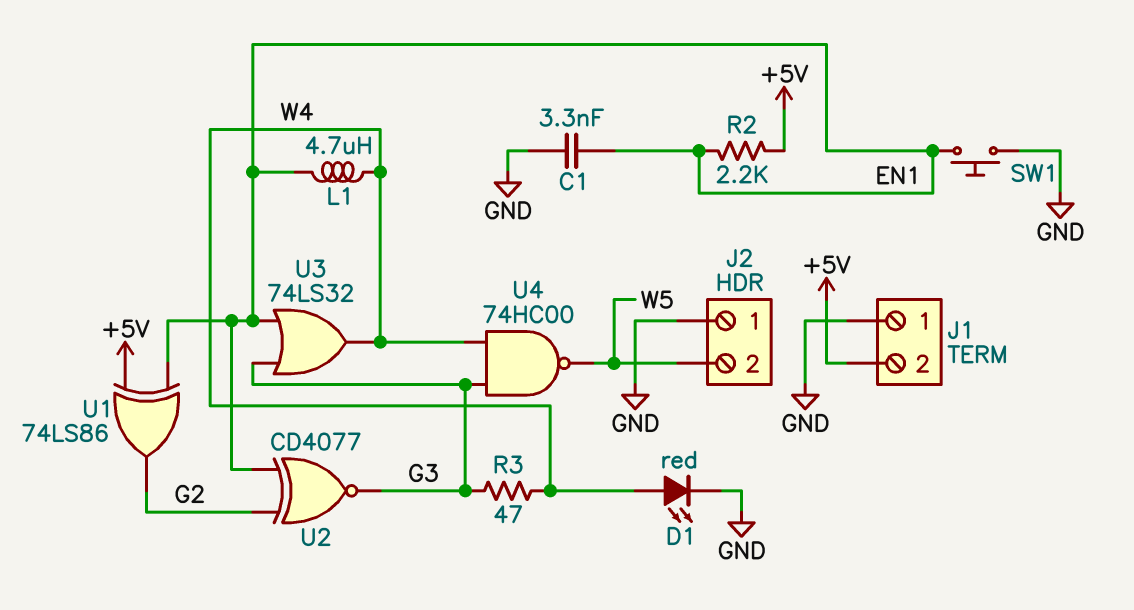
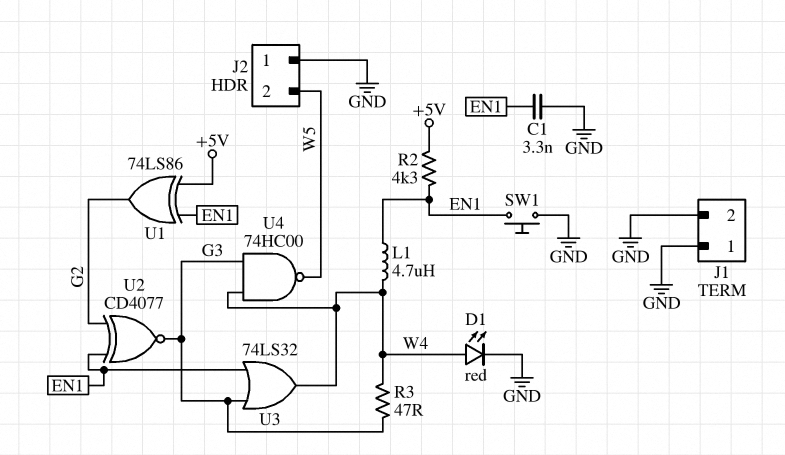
J1 pin 2: +5V -> GND
R2: 2.2k (+5V, EN1) -> 4.3k (+5V, EN1)

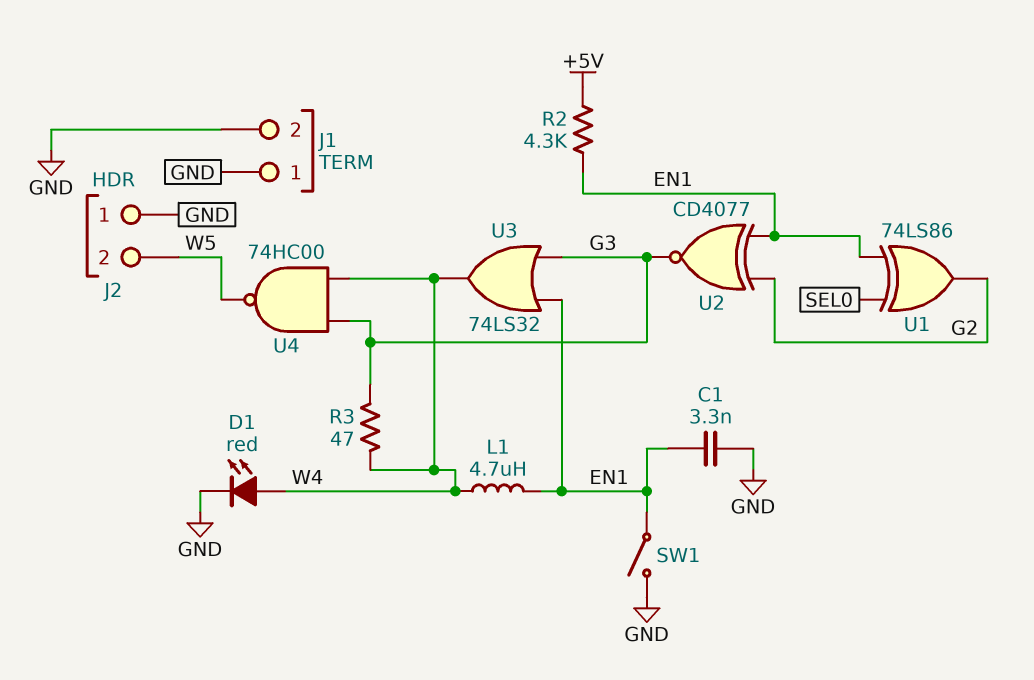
SW1: button (EN1, GND) -> switch (EN1, GND)
U1: XOR 74LS86 (in +5V, in EN1, out G2) -> XOR 74LS86 (in EN1, in SEL0, out G2)

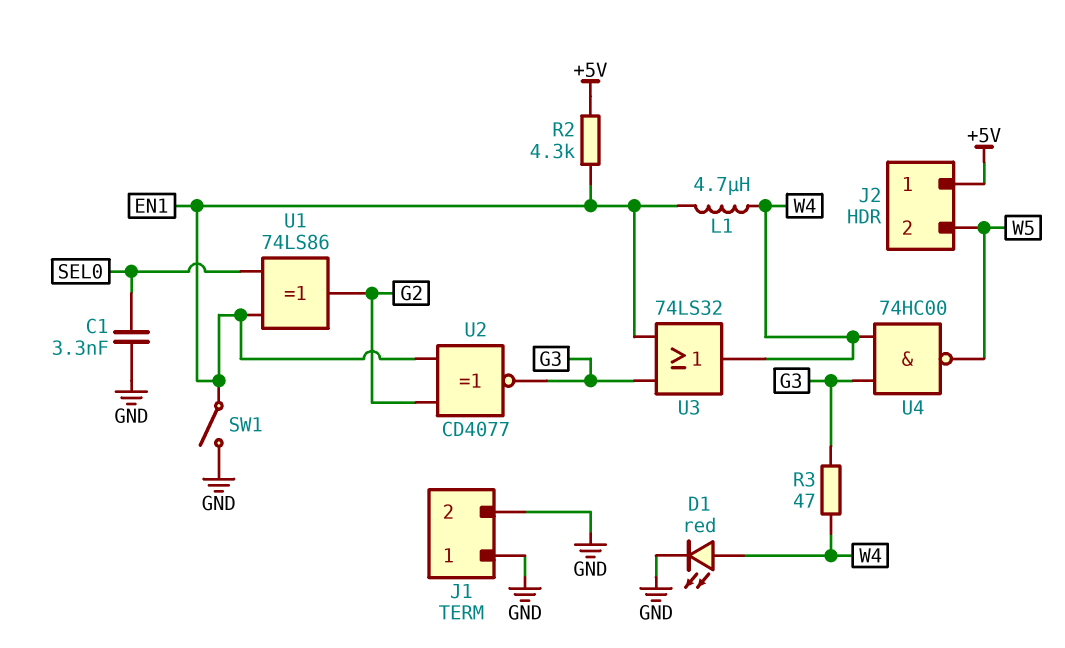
C1: 3.3nF (EN1, GND) -> 3.3nF (GND, SEL0)
J2 pin 1: GND -> +5V

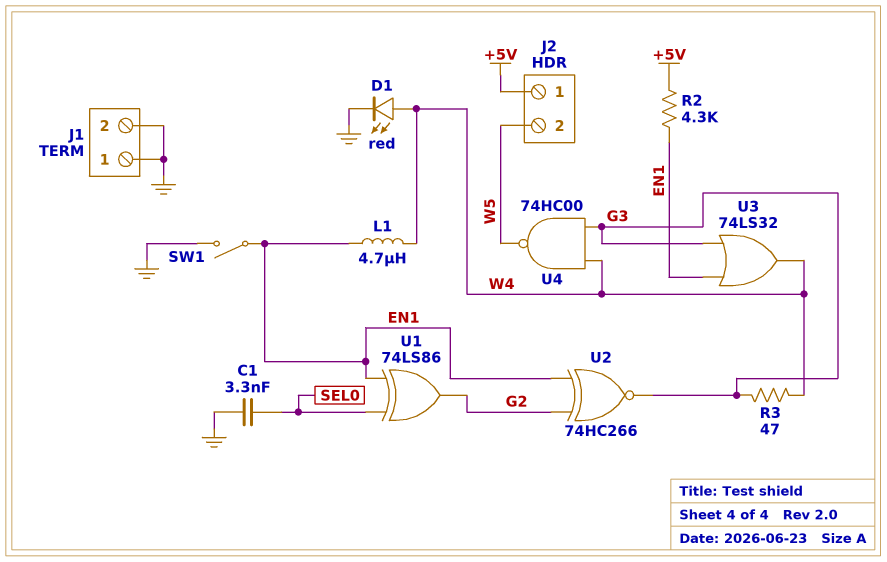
U2: XNOR CD4077 (in EN1, in G2, out G3) -> XNOR 74HC266 (in EN1, in G2, out G3)

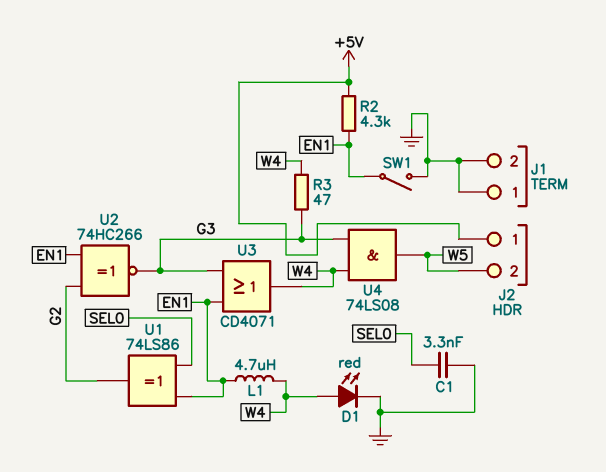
U3: OR 74LS32 (in EN1, in G3, out W4) -> OR CD4071 (in EN1, in G3, out W4)
U4: NAND 74HC00 (in G3, in W4, out W5) -> AND 74LS08 (in G3, in W4, out W5)

